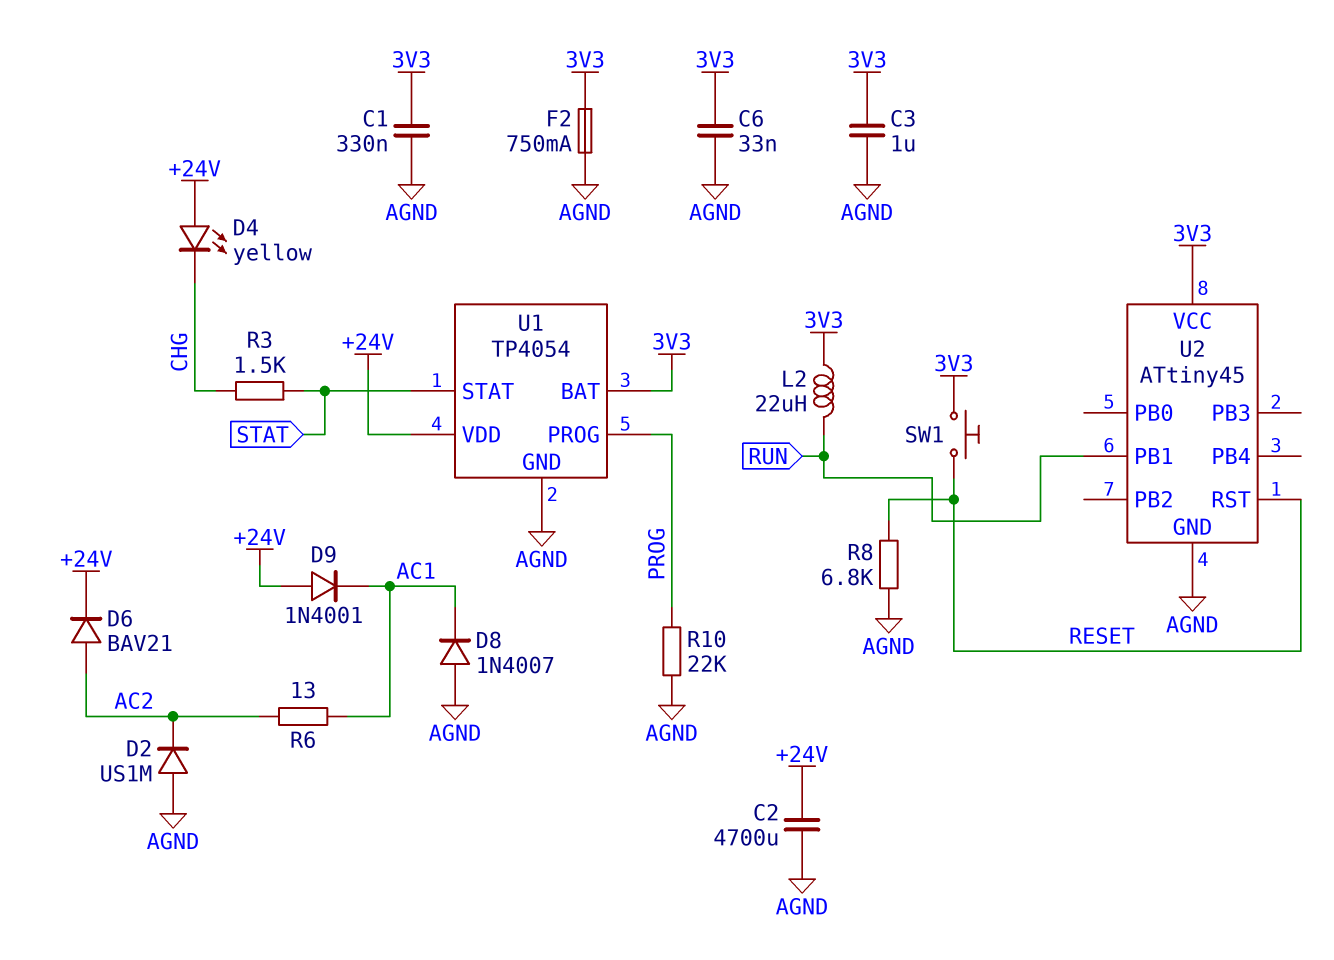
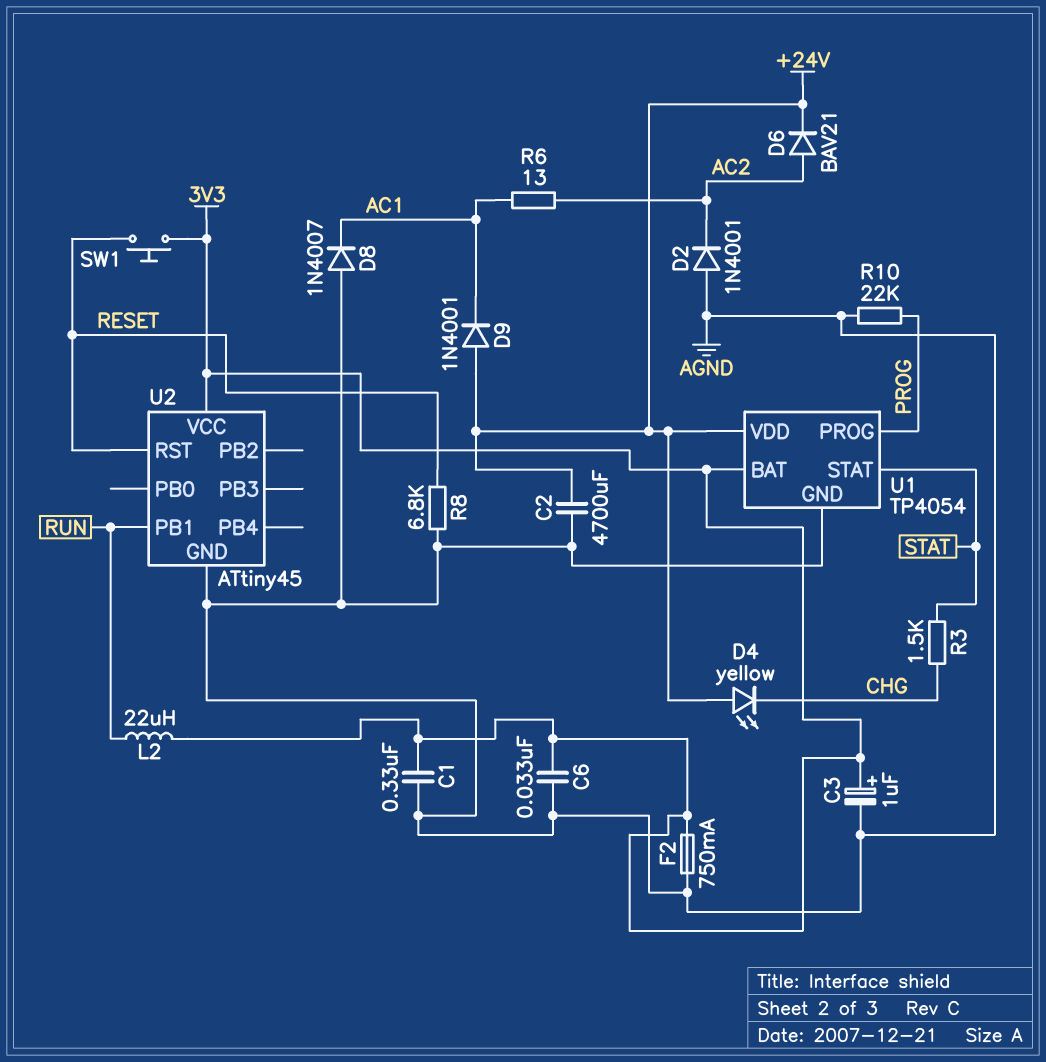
C3: 1uF (3V3, AGND) -> 1uF (plus 3V3, minus AGND)
D2: diode US1M (A AGND, K AC2) -> diode 1N4001 (A AGND, K AC2)

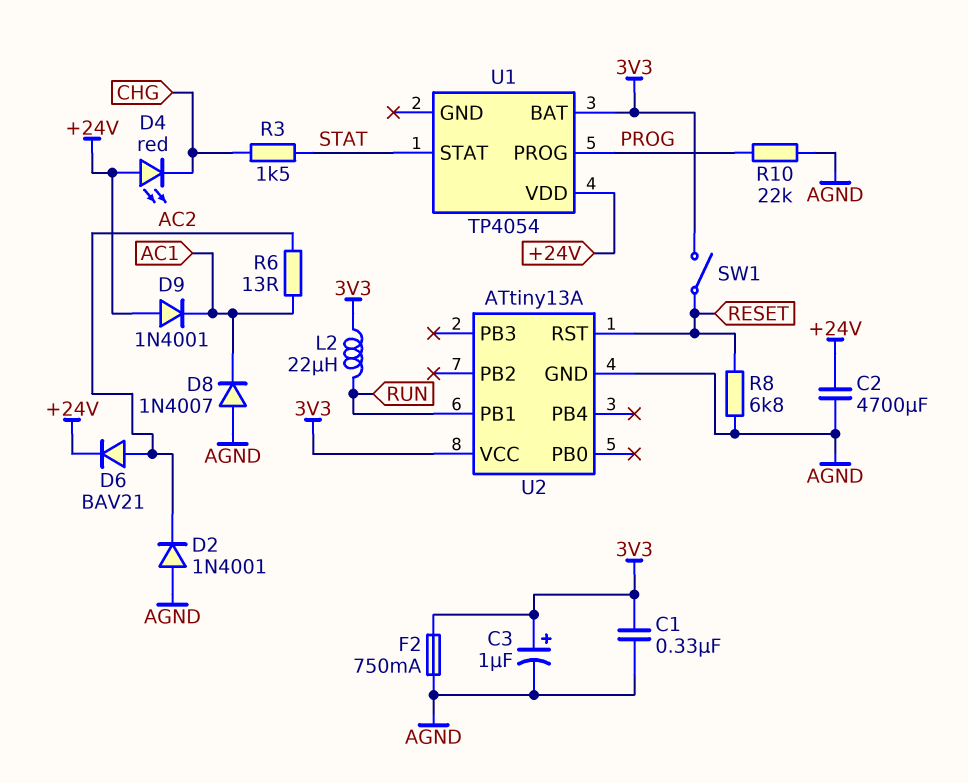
C6: 33nF (3V3, AGND) -> none
D4: LED yellow (A +24V, K CHG) -> LED red (A +24V, K CHG)
SW1: button (3V3, RESET) -> switch (3V3, RESET)
U1 pin GND: AGND -> none
U2: ATtiny45 -> ATtiny13A

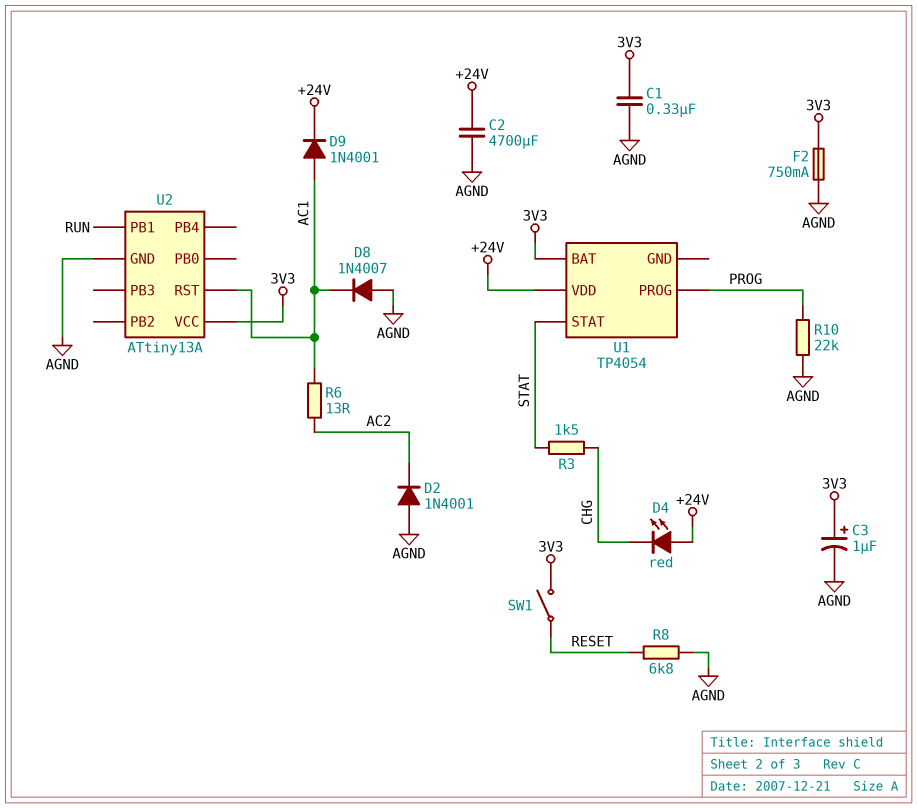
D6: diode BAV21 (A AC2, K +24V) -> none
D9: diode 1N4001 (A +24V, K AC1) -> diode 1N4001 (A AC1, K +24V)
L2: 22uH (3V3, RUN) -> none
U2 pin RST: RESET -> AC1

